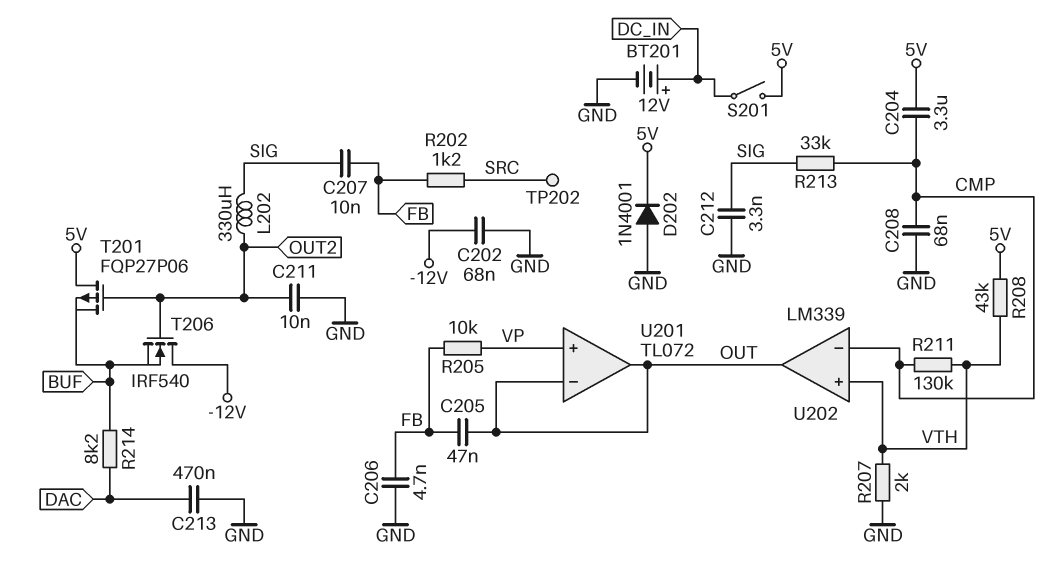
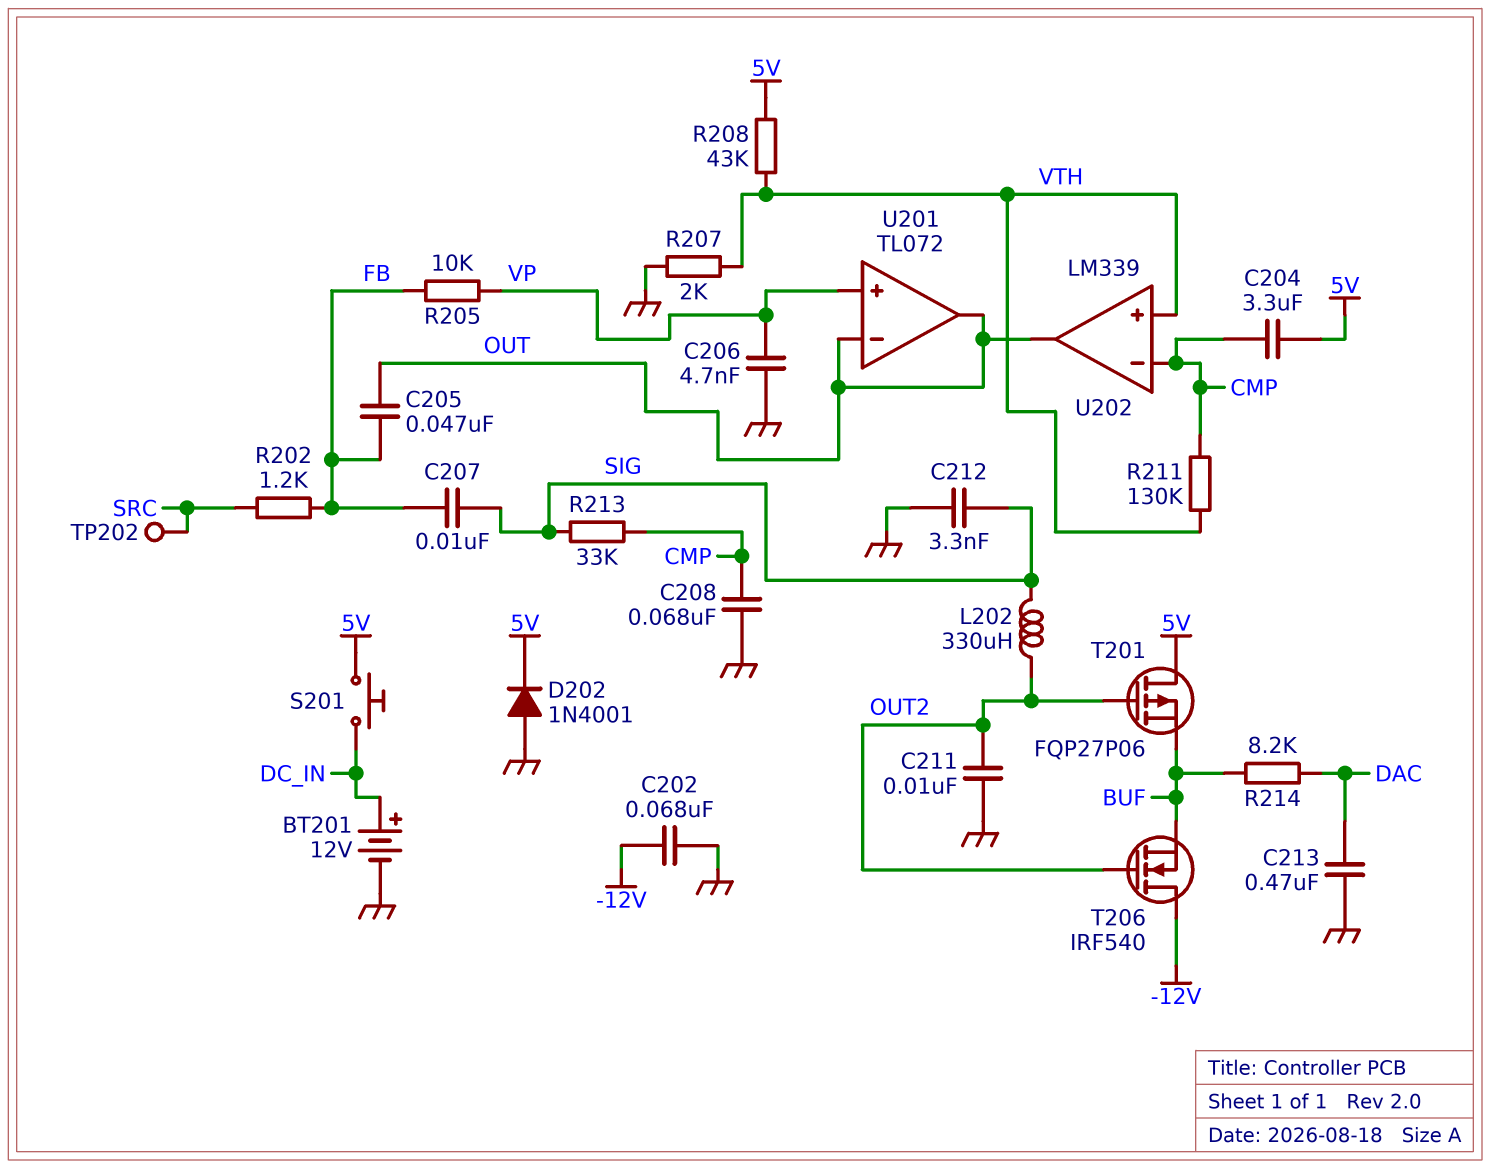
C206: 4.7nF (FB, GND) -> 4.7nF (GND, VP)
S201: switch (5V, DC_IN) -> button (5V, DC_IN)

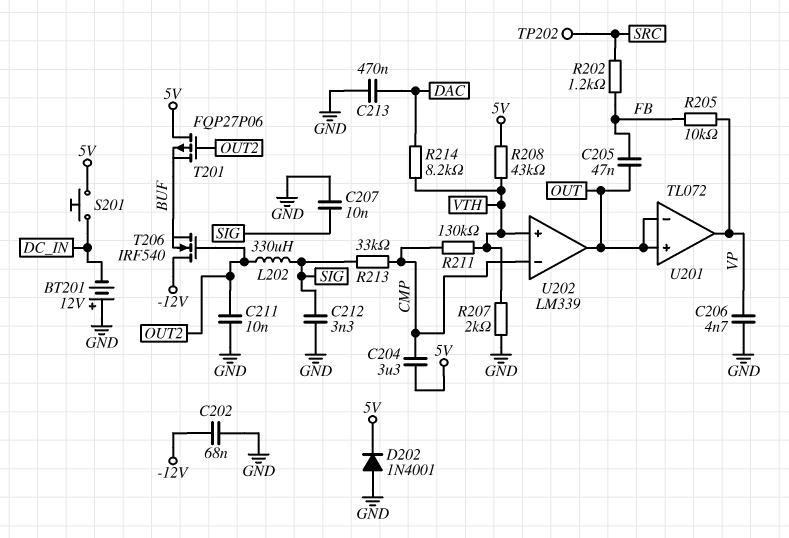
BT201: 12V (plus DC_IN, minus GND) -> 12V (plus GND, minus DC_IN)
C207: 10nF (FB, SIG) -> 10nF (GND, SIG)
C208: 68nF (CMP, GND) -> none
R214: 8.2k (BUF, DAC) -> 8.2k (DAC, VTH)
U201 pin in+: VP -> OUT
U201 pin out: OUT -> VP

